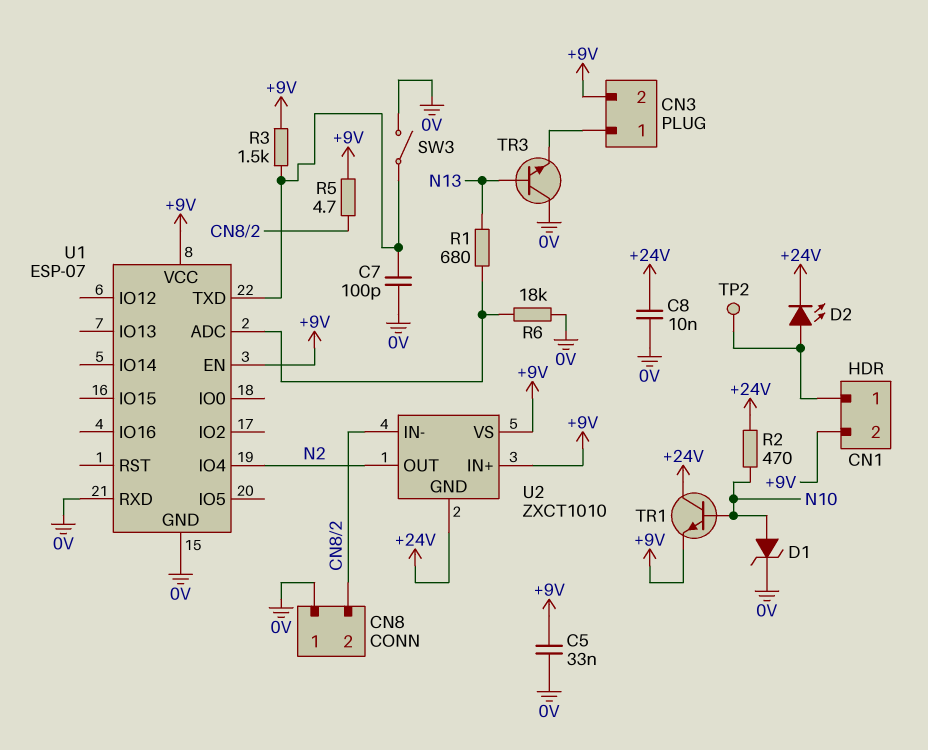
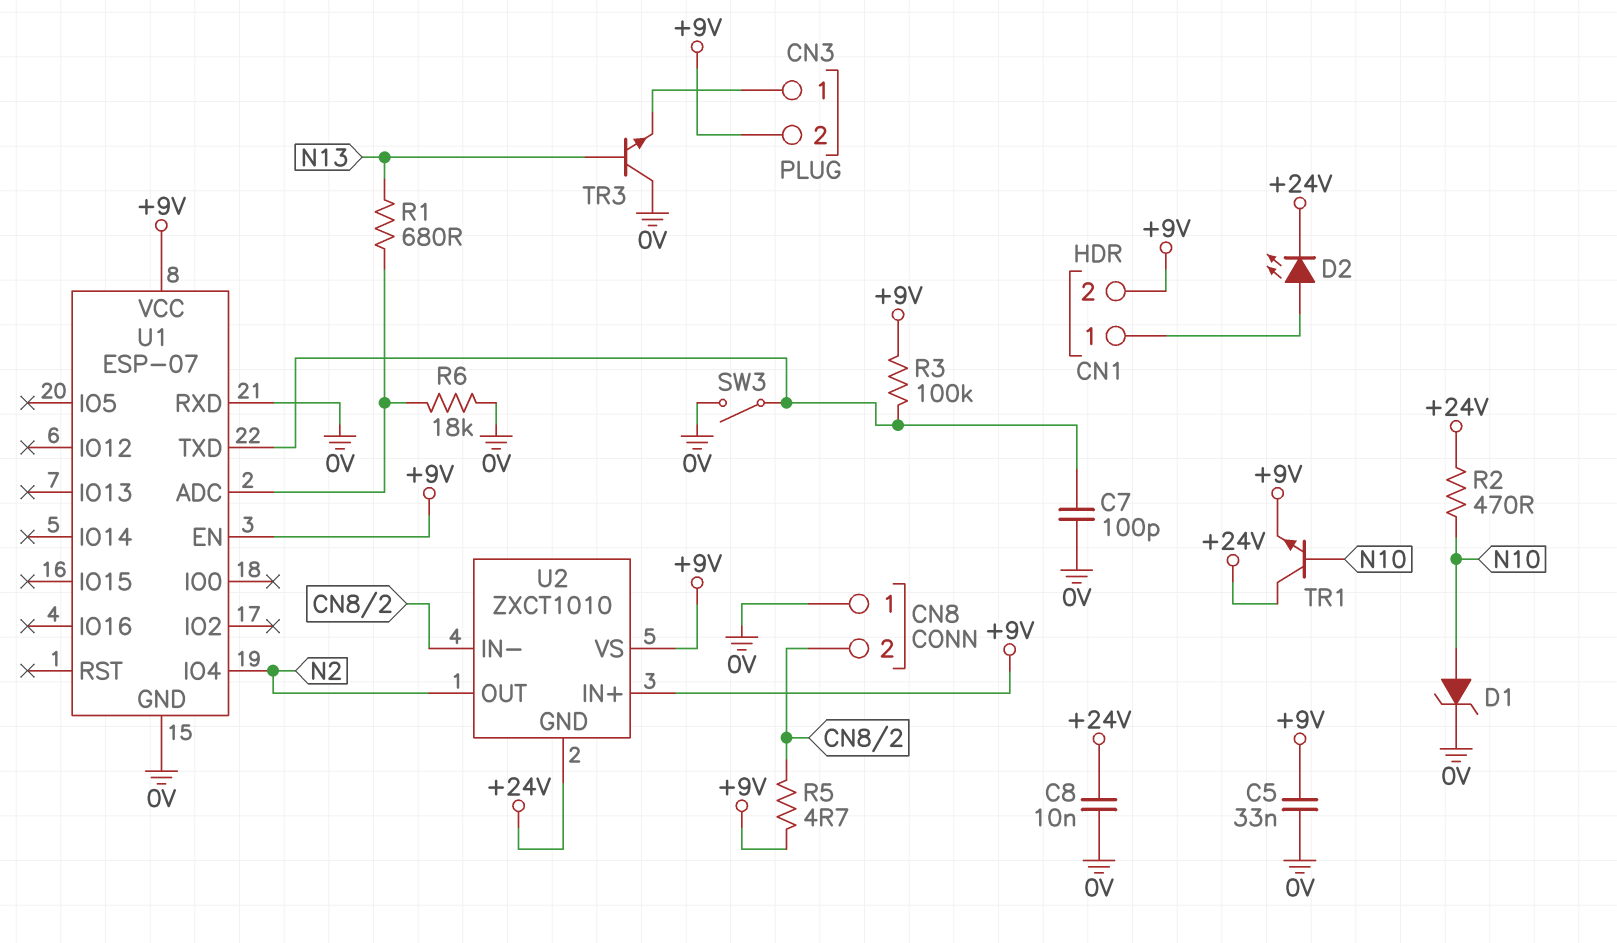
R3: 1.5k (+9V, U1/TXD) -> 100k (+9V, U1/TXD)
TP2: test point (CN1/1) -> none

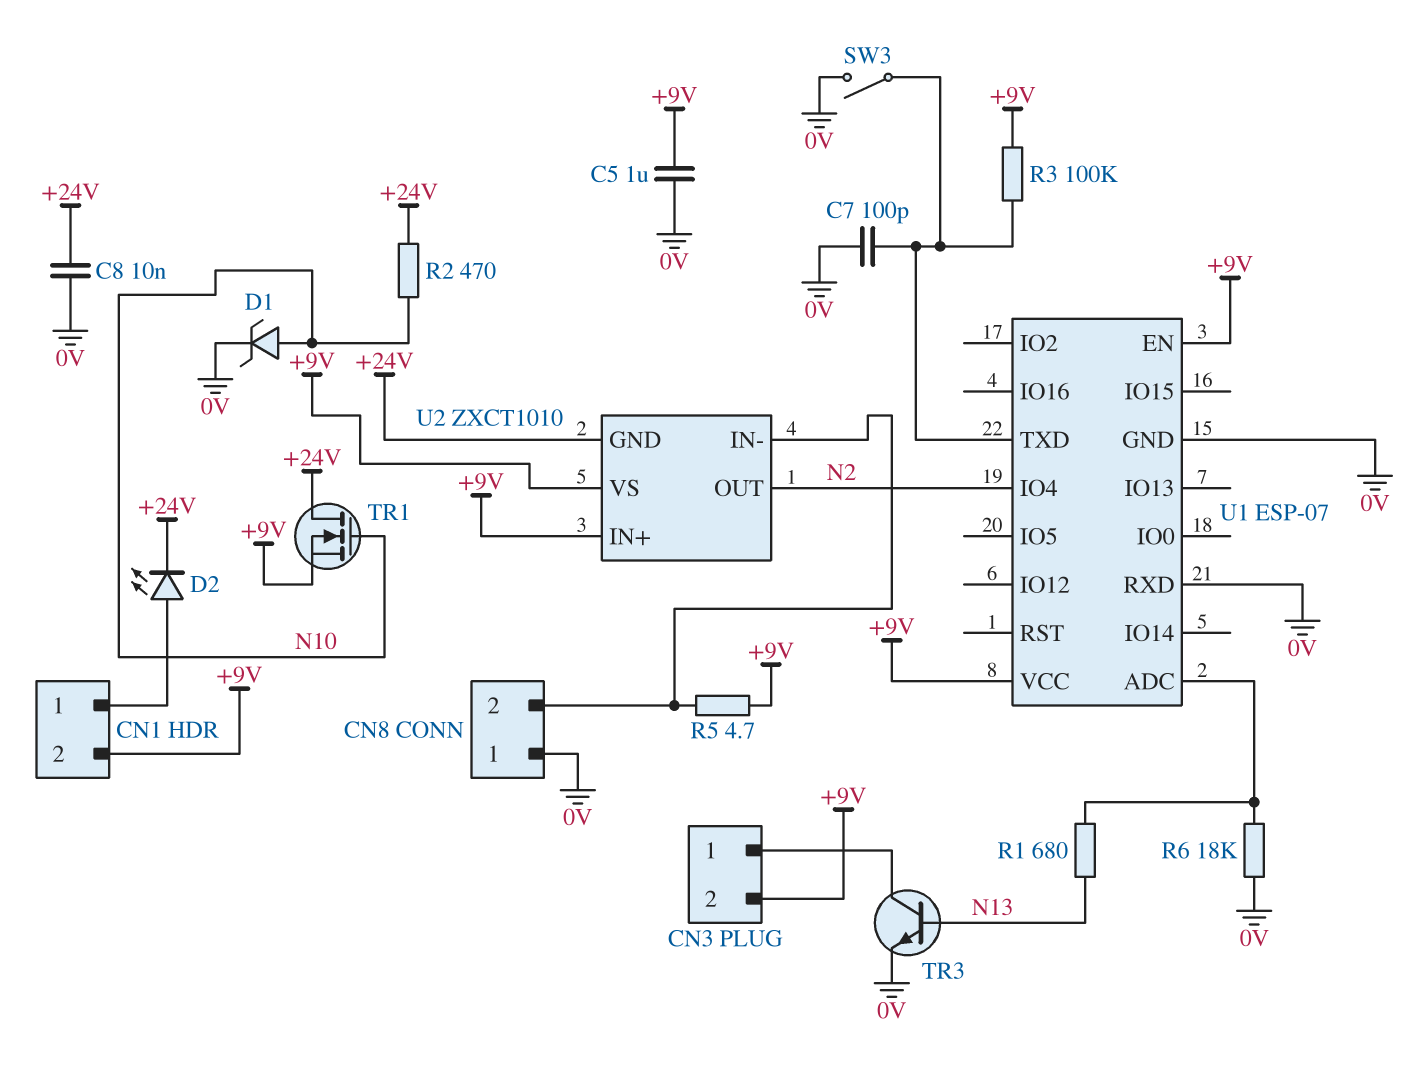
C5: 33nF (+9V, 0V) -> 1uF (+9V, 0V)
TR1: NPN (B N10, C +24V, E +9V) -> NMOS (G N10, D +24V, S +9V)
TR3: NPN (B N13, C 0V, E CN3/1) -> NPN (B N13, C CN3/1, E 0V)

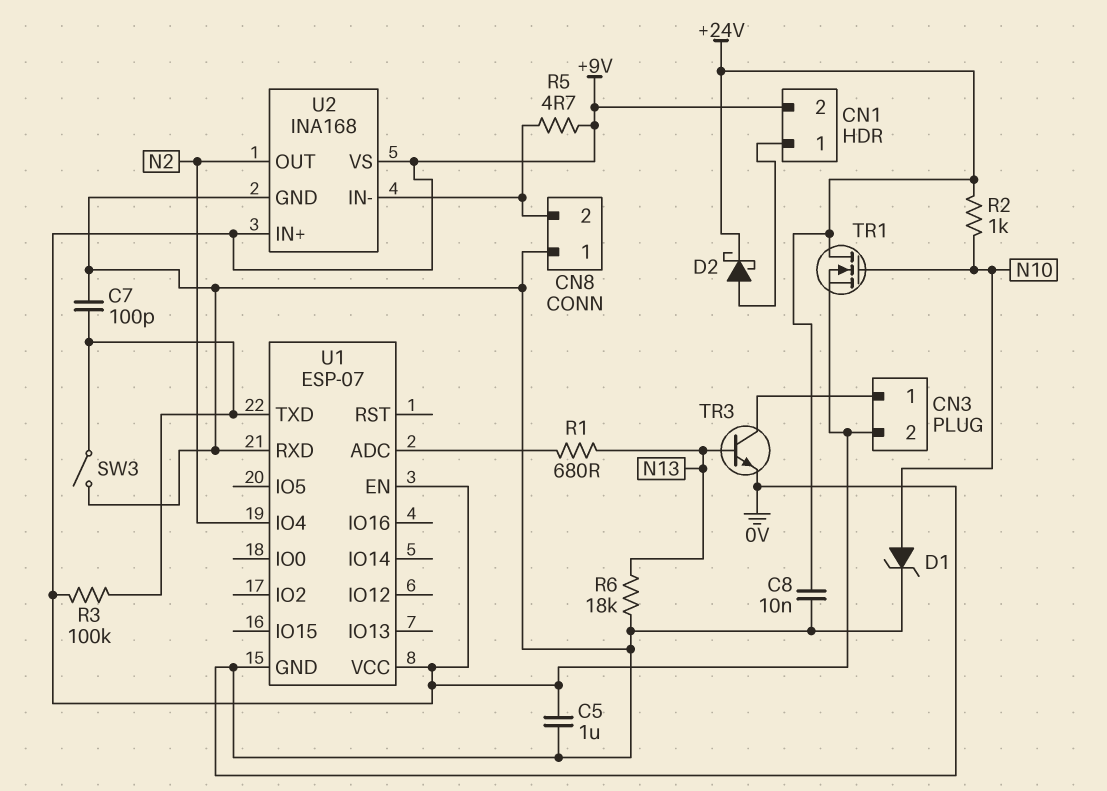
D2: LED (A CN1/1, K +24V) -> schottky (A CN1/1, K +24V)
R2: 470 (+24V, N10) -> 1k (+24V, N10)
R6: 18k (0V, U1/ADC) -> 18k (0V, N13)
U2: ZXCT1010 -> INA168
U2 pin GND: +24V -> 0V

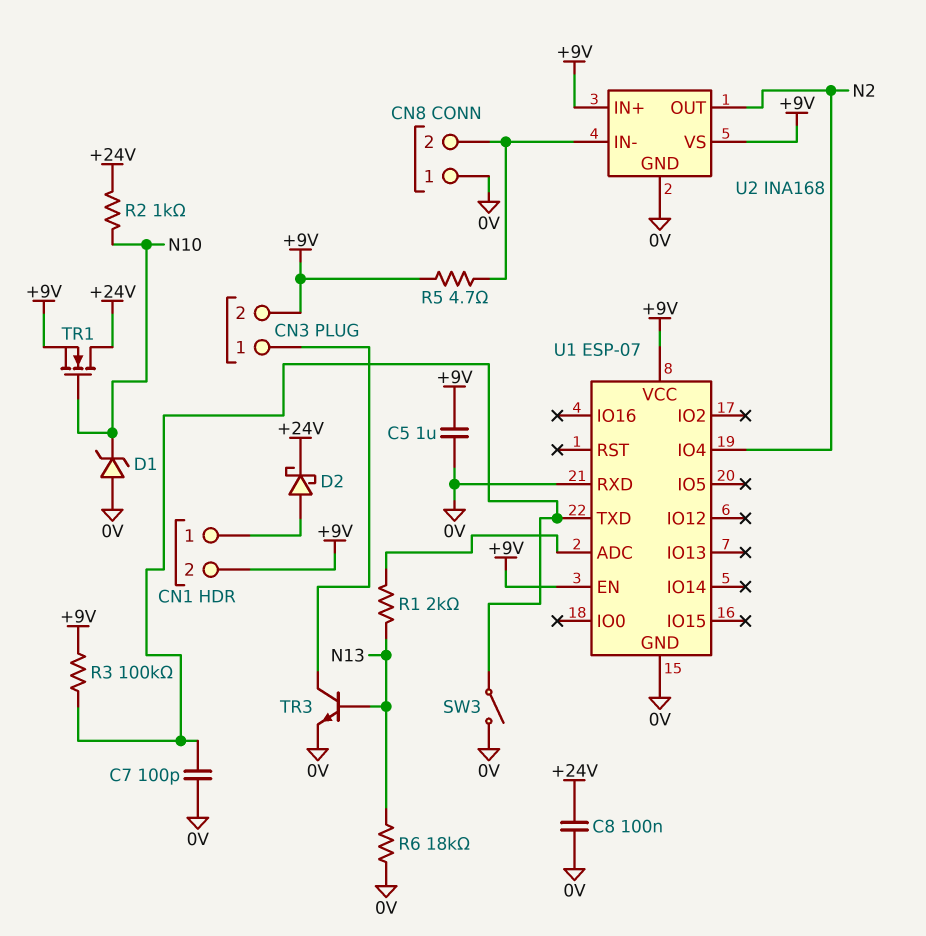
C8: 10nF (+24V, 0V) -> 100nF (+24V, 0V)
D1: zener (A N10, K 0V) -> zener (A 0V, K N10)
R1: 680 (N13, U1/ADC) -> 2k (N13, U1/ADC)

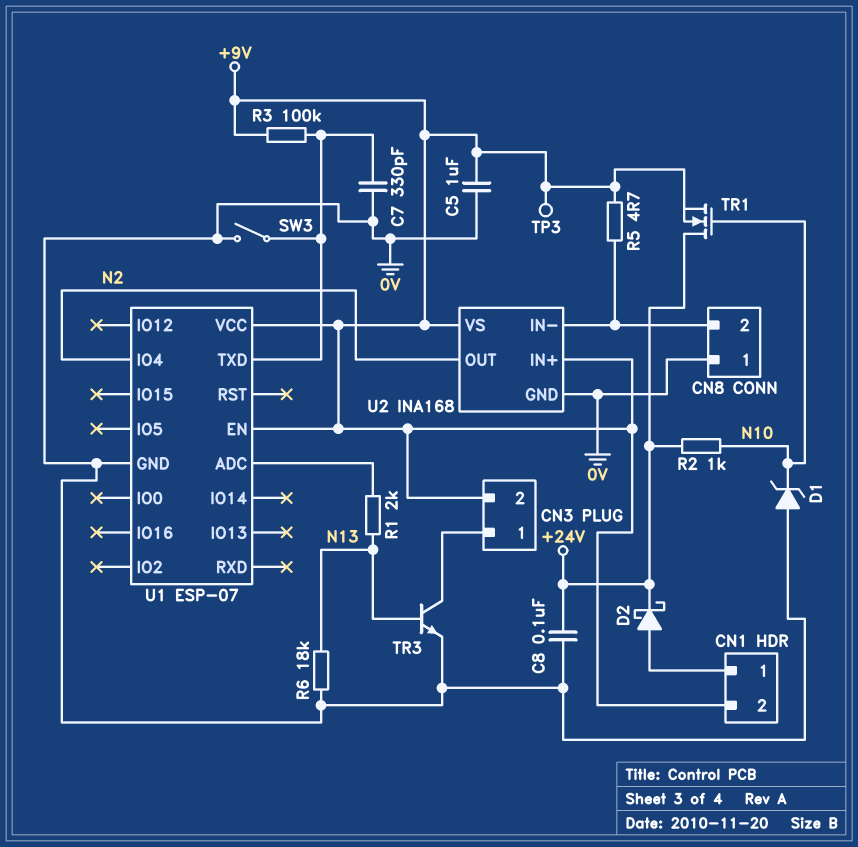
C7: 100pF (0V, U1/TXD) -> 330pF (0V, U1/TXD)
TP3: none -> test point (+9V)
U1 pin RXD: 0V -> none

